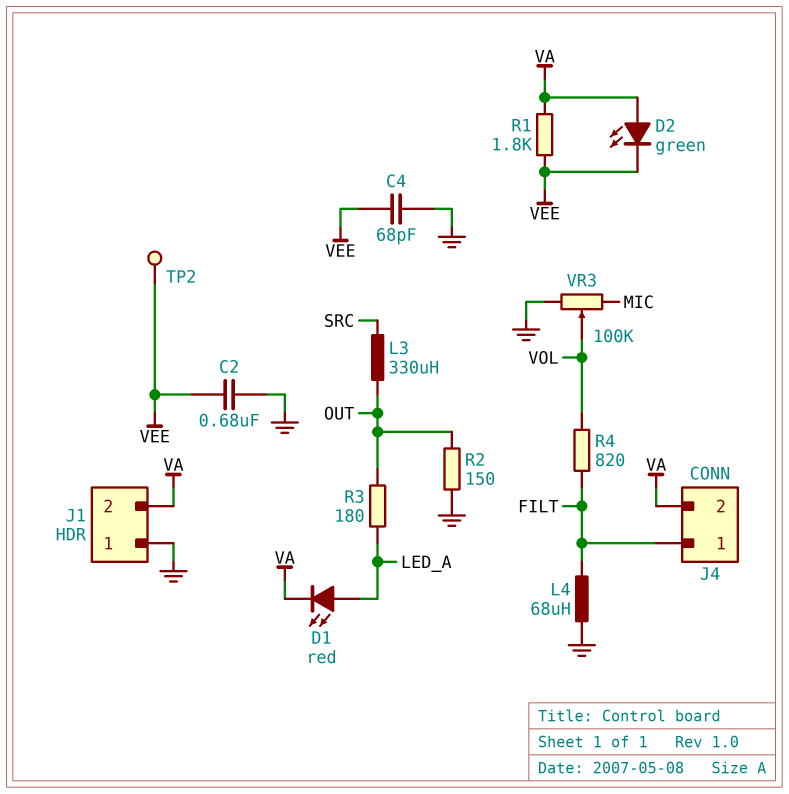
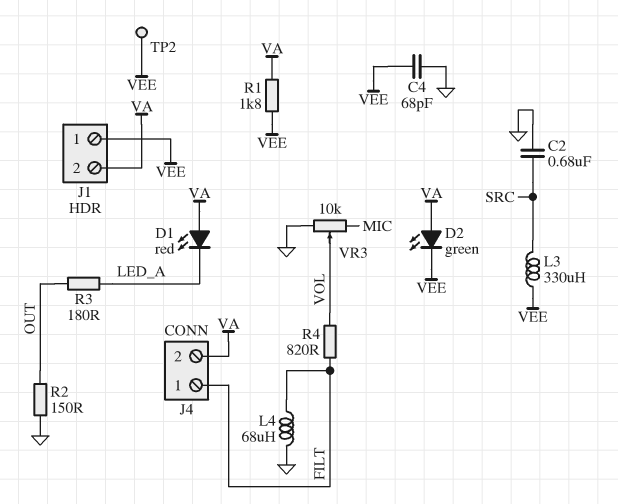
C2: 680nF (GND, VEE) -> 680nF (GND, SRC)
D1: LED red (A LED_A, K VA) -> LED red (A VA, K LED_A)
J1 pin 1: GND -> VEE
L3: 330uH (OUT, SRC) -> 330uH (SRC, VEE)
VR3: 100k (GND, MIC, wiper VOL) -> 10k (GND, MIC, wiper VOL)

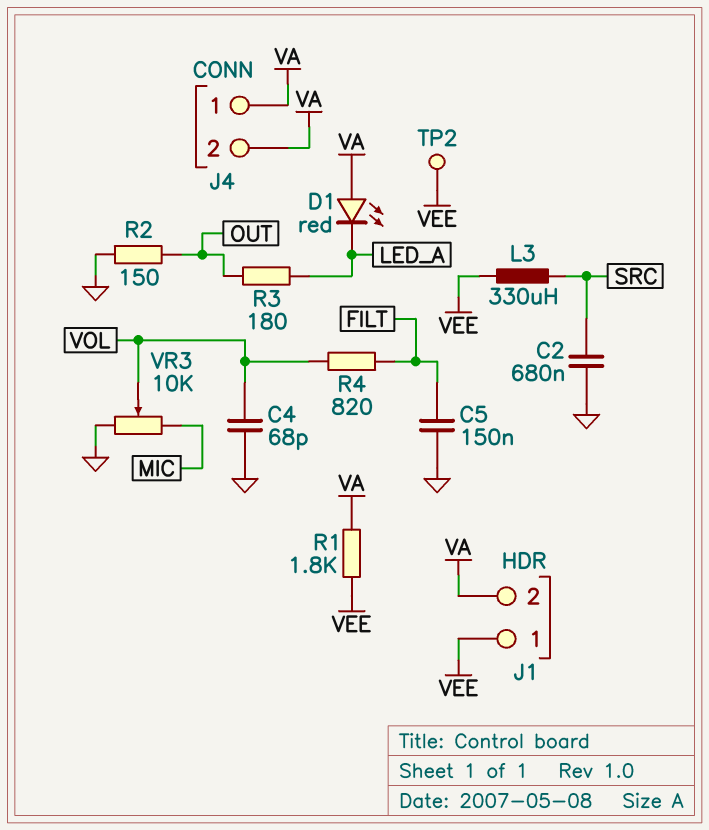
C4: 68pF (GND, VEE) -> 68pF (GND, VOL)
C5: none -> 150nF (FILT, GND)
D2: LED green (A VA, K VEE) -> none
J4 pin 1: FILT -> VA
L4: 68uH (FILT, GND) -> none

